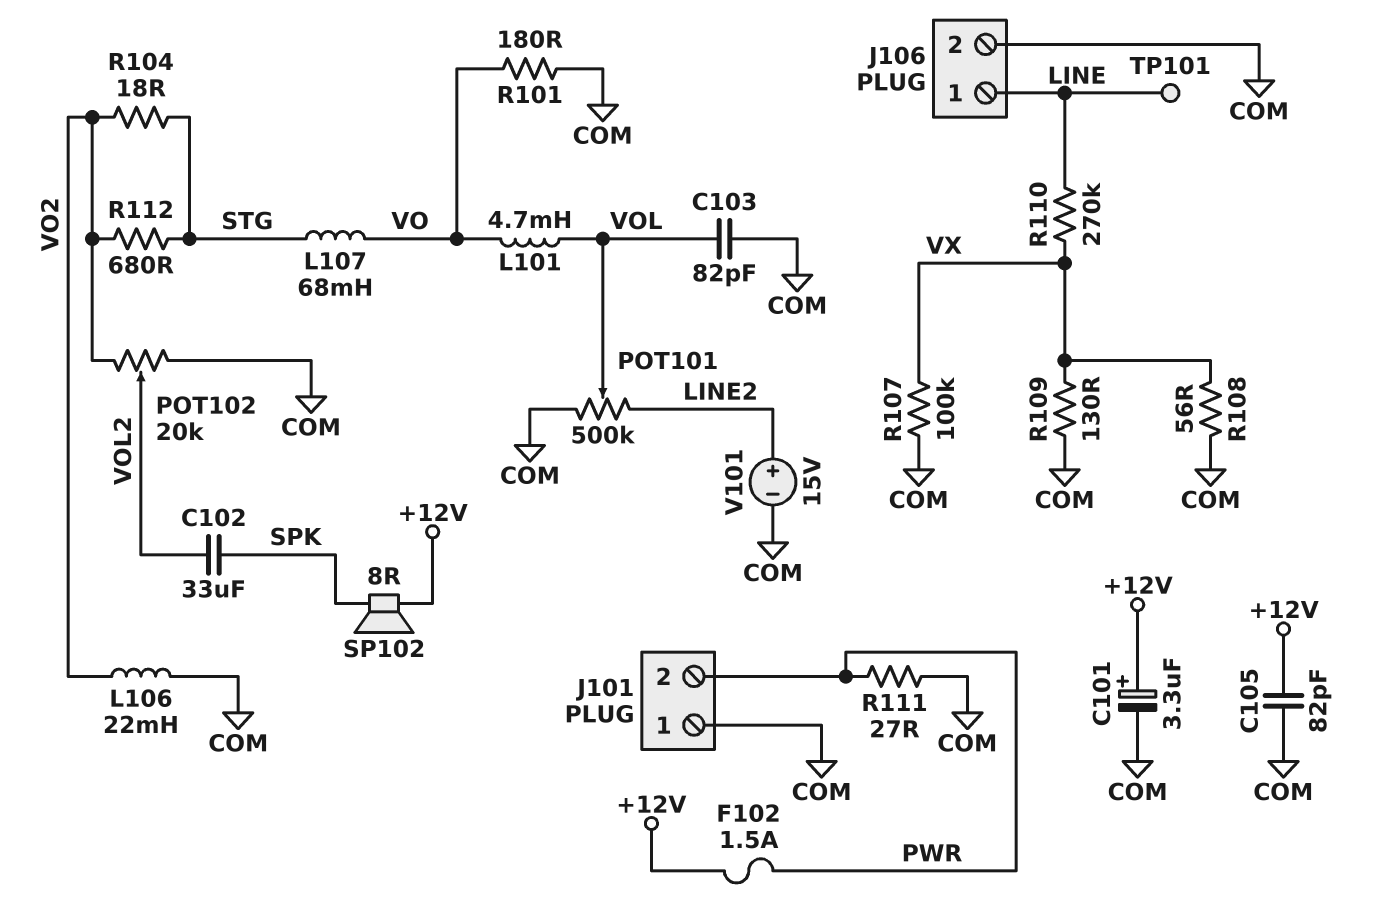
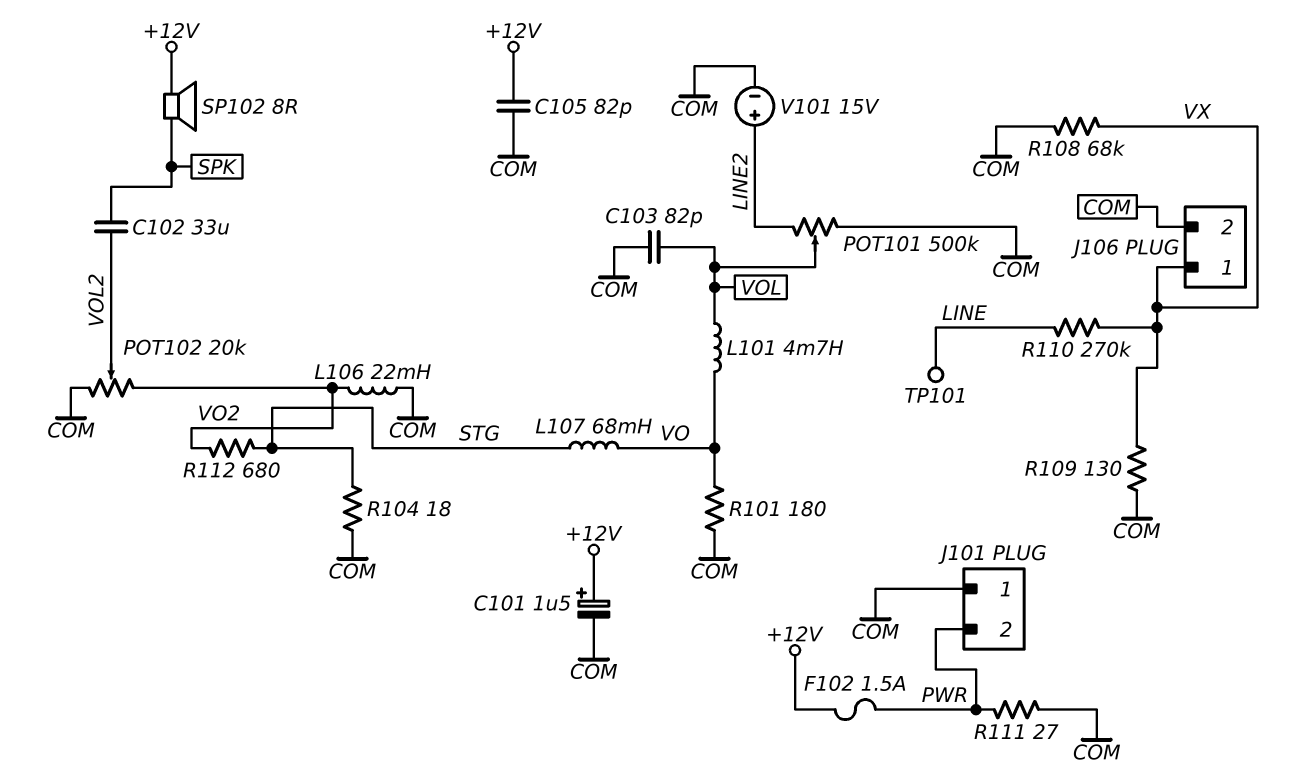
C101: 3.3uF (plus +12V, minus COM) -> 1.5uF (plus +12V, minus COM)
J106 pin 1: LINE -> VX
R104: 18 (STG, VO2) -> 18 (COM, STG)
R107: 100k (COM, VX) -> none
R108: 56 (COM, VX) -> 68k (COM, VX)

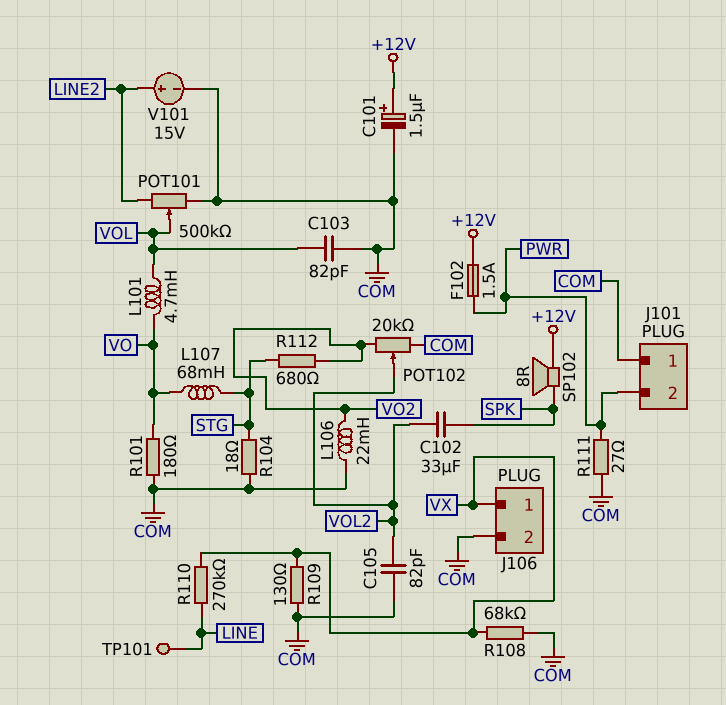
C105: 82pF (+12V, COM) -> 82pF (COM, VOL2)

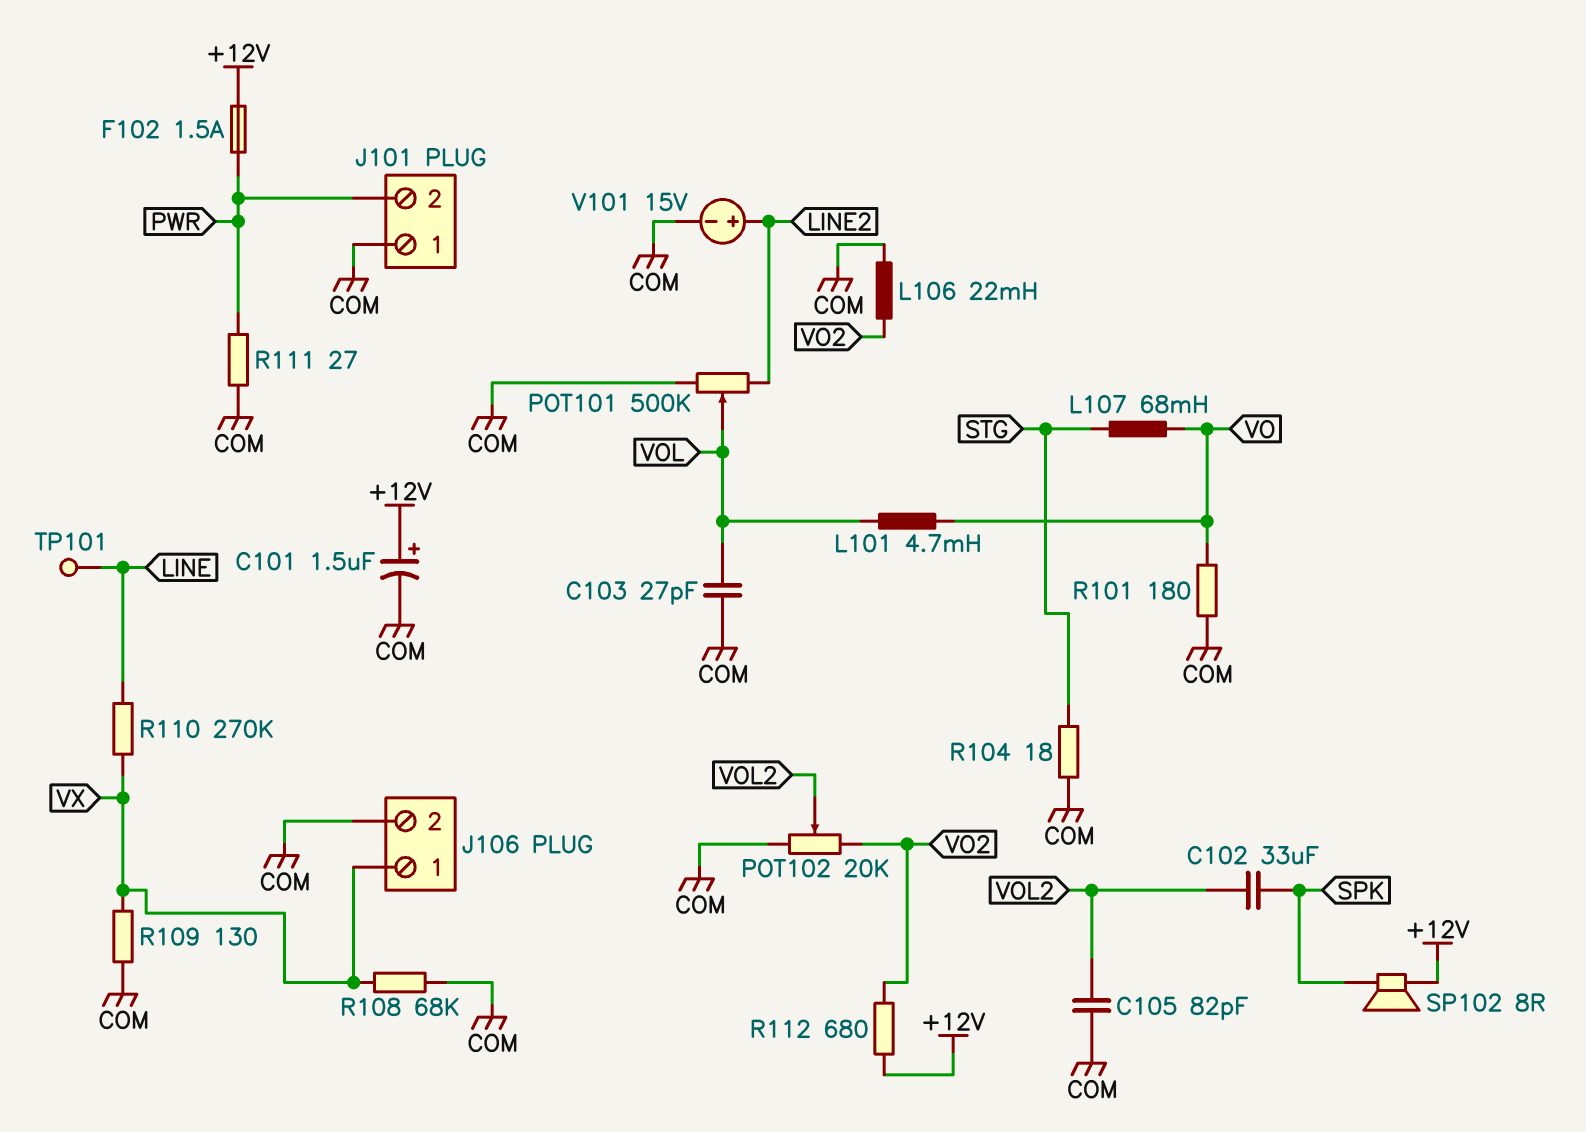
C103: 82pF (COM, VOL) -> 27pF (COM, VOL)
R112: 680 (STG, VO2) -> 680 (+12V, VO2)

